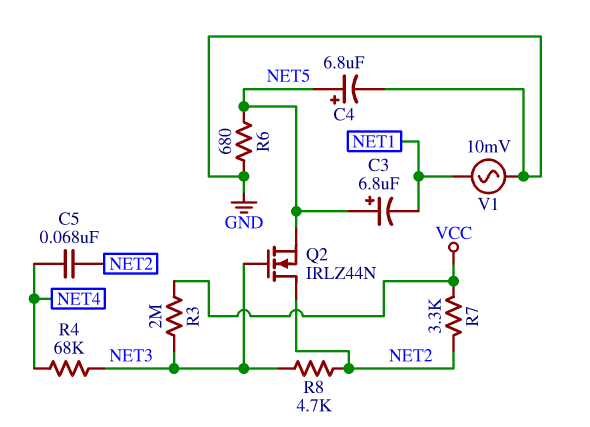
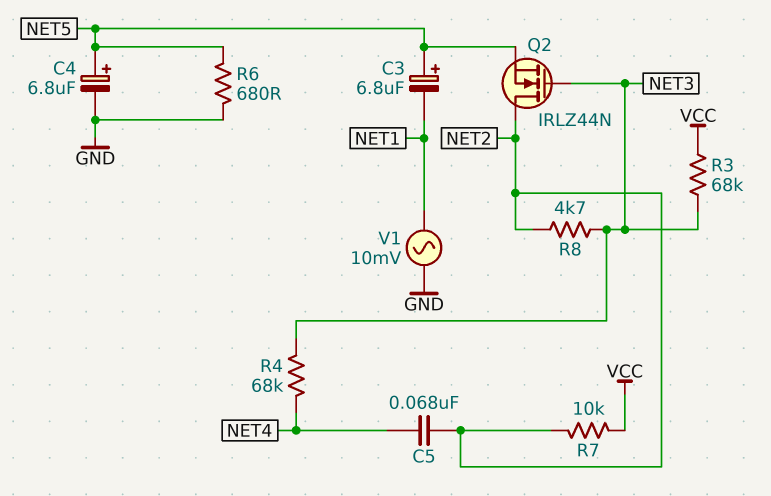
R3: 2M (NET3, VCC) -> 68k (NET3, VCC)
R7: 3.3k (NET2, VCC) -> 10k (NET2, VCC)

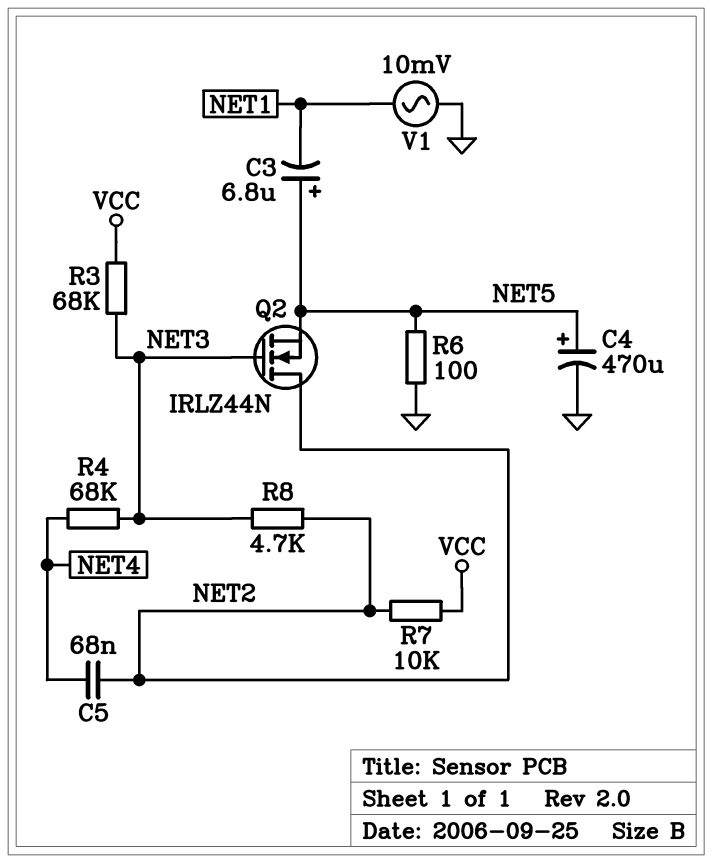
C4: 6.8uF (plus NET5, minus GND) -> 470uF (plus NET5, minus GND)
R6: 680 (GND, NET5) -> 100 (GND, NET5)

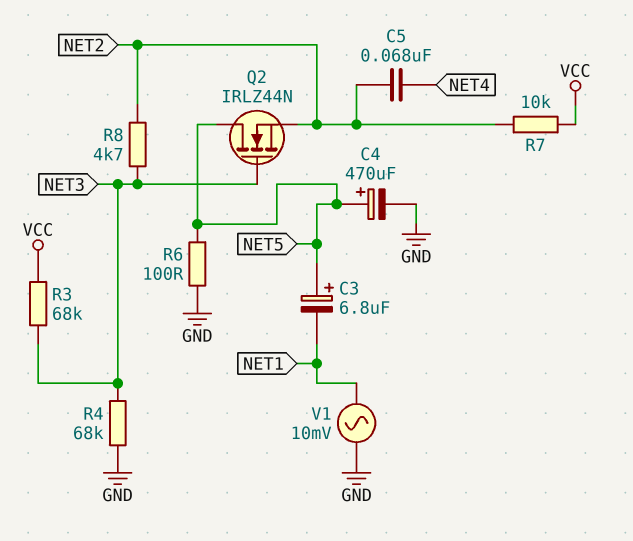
Q2: NMOS IRLZ44N (G NET3, D NET2, S NET5) -> NMOS IRLZ44N (G NET3, D NET5, S NET2)
R4: 68k (NET3, NET4) -> 68k (GND, NET3)

